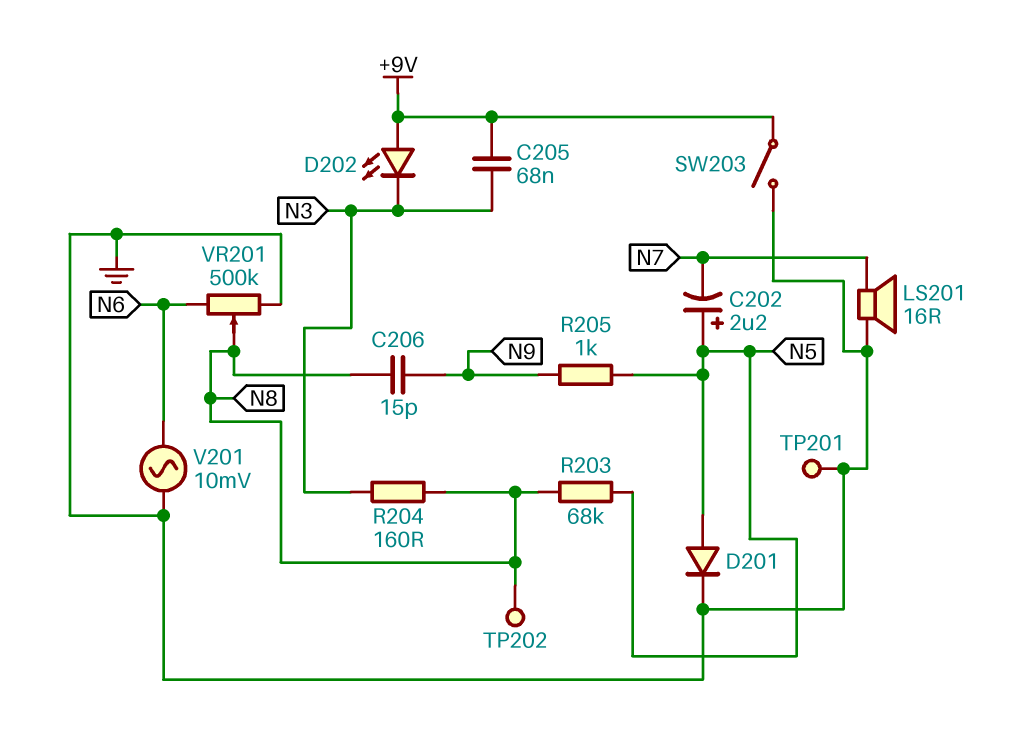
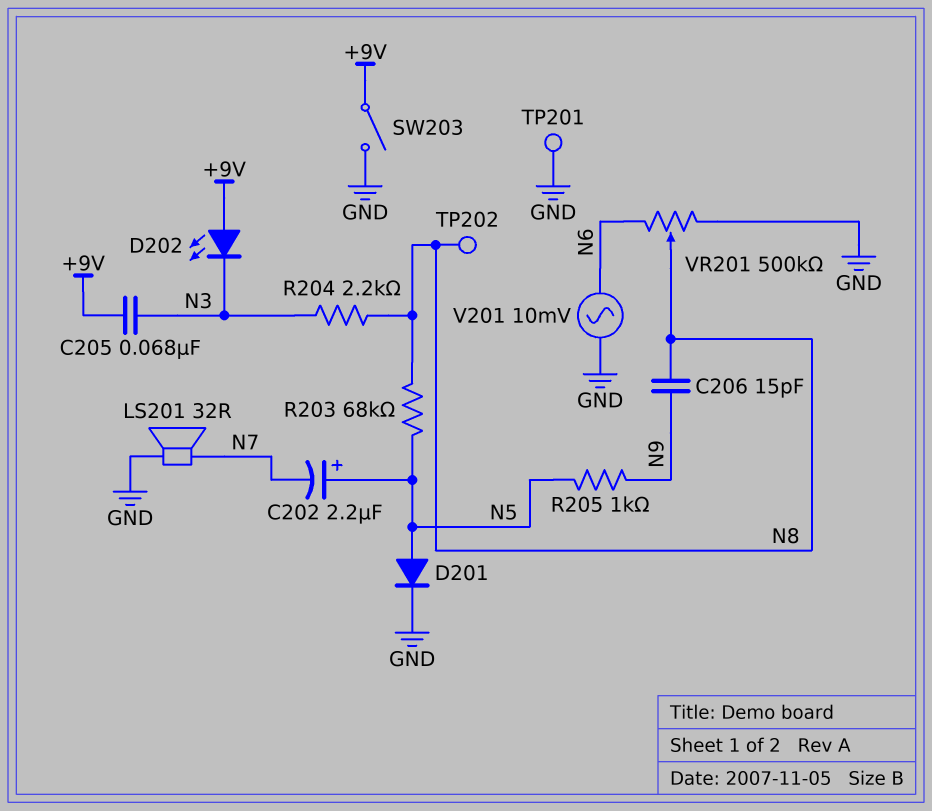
LS201: speaker 16R (GND, N7) -> speaker 32R (GND, N7)
R204: 160 (N3, N8) -> 2.2k (N3, N8)

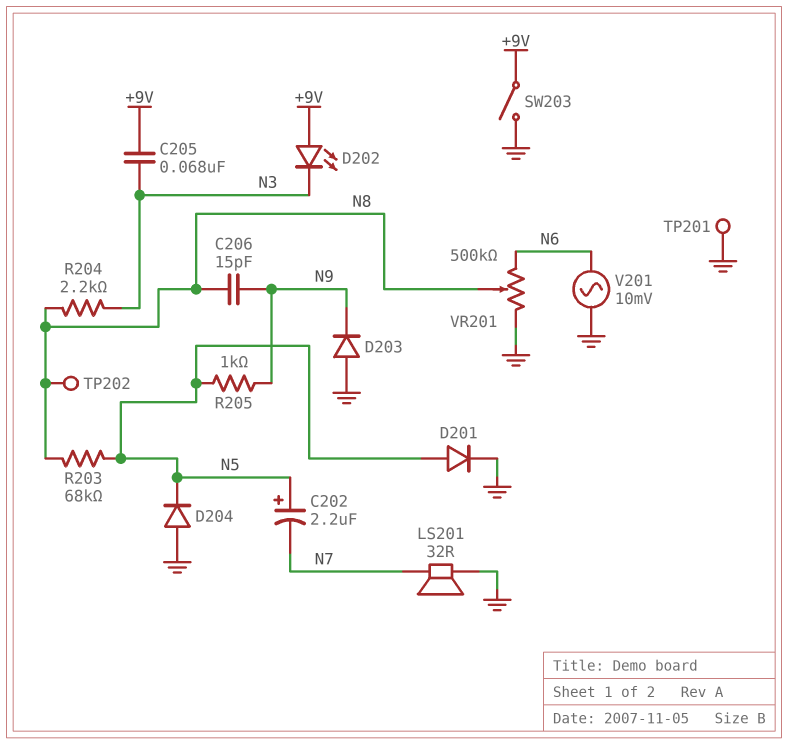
D203: none -> diode (A GND, K N9)
D204: none -> diode (A GND, K N5)

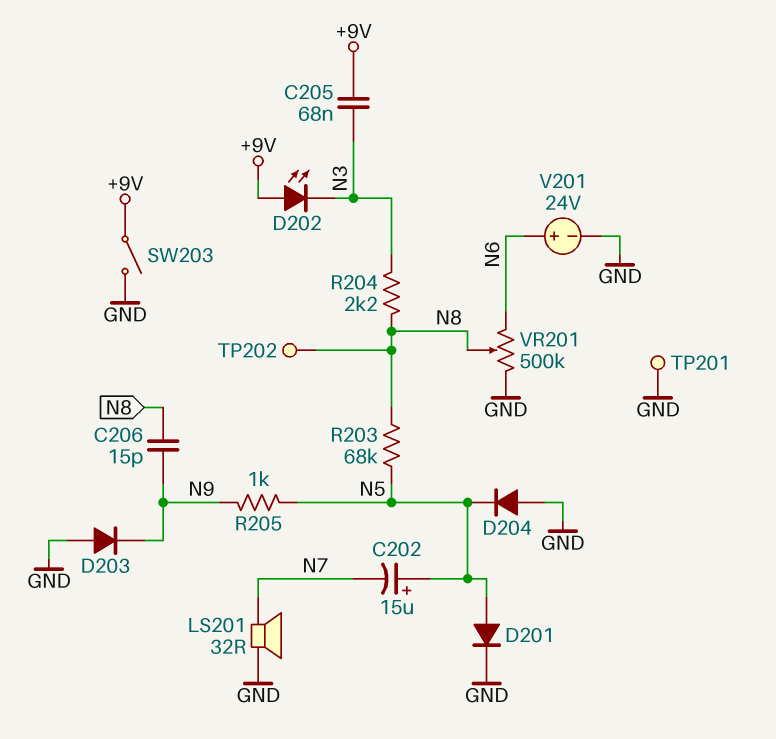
C202: 2.2uF (plus N5, minus N7) -> 15uF (plus N5, minus N7)
V201: AC 10mV (GND, N6) -> 24V (plus N6, minus GND)

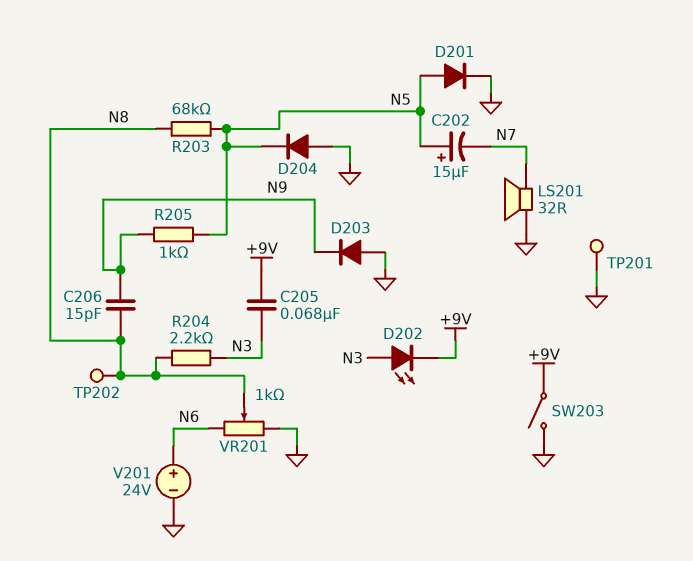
D202: LED (A +9V, K N3) -> LED (A N3, K +9V)
VR201: 500k (GND, N6, wiper N8) -> 1k (GND, N6, wiper N8)

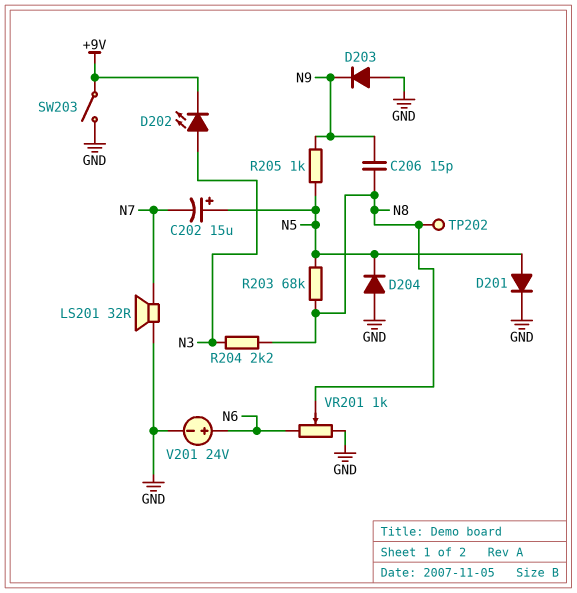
C205: 68nF (+9V, N3) -> none
TP201: test point (GND) -> none

